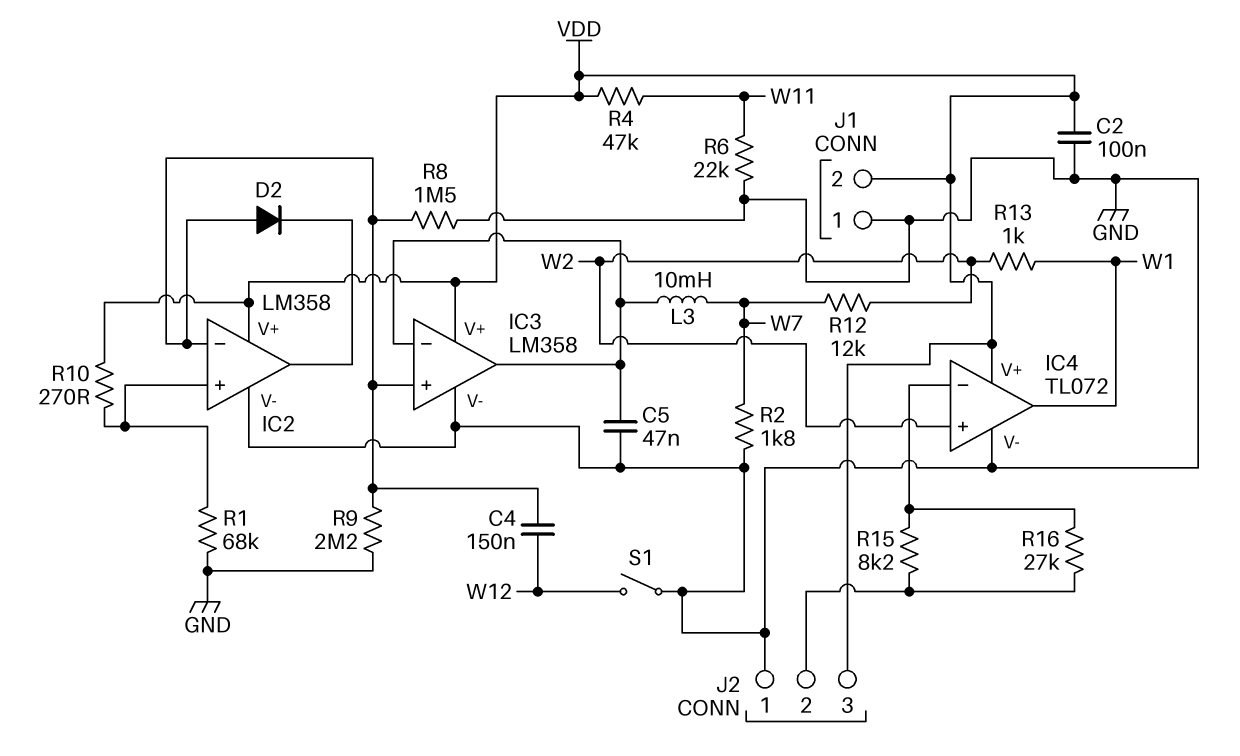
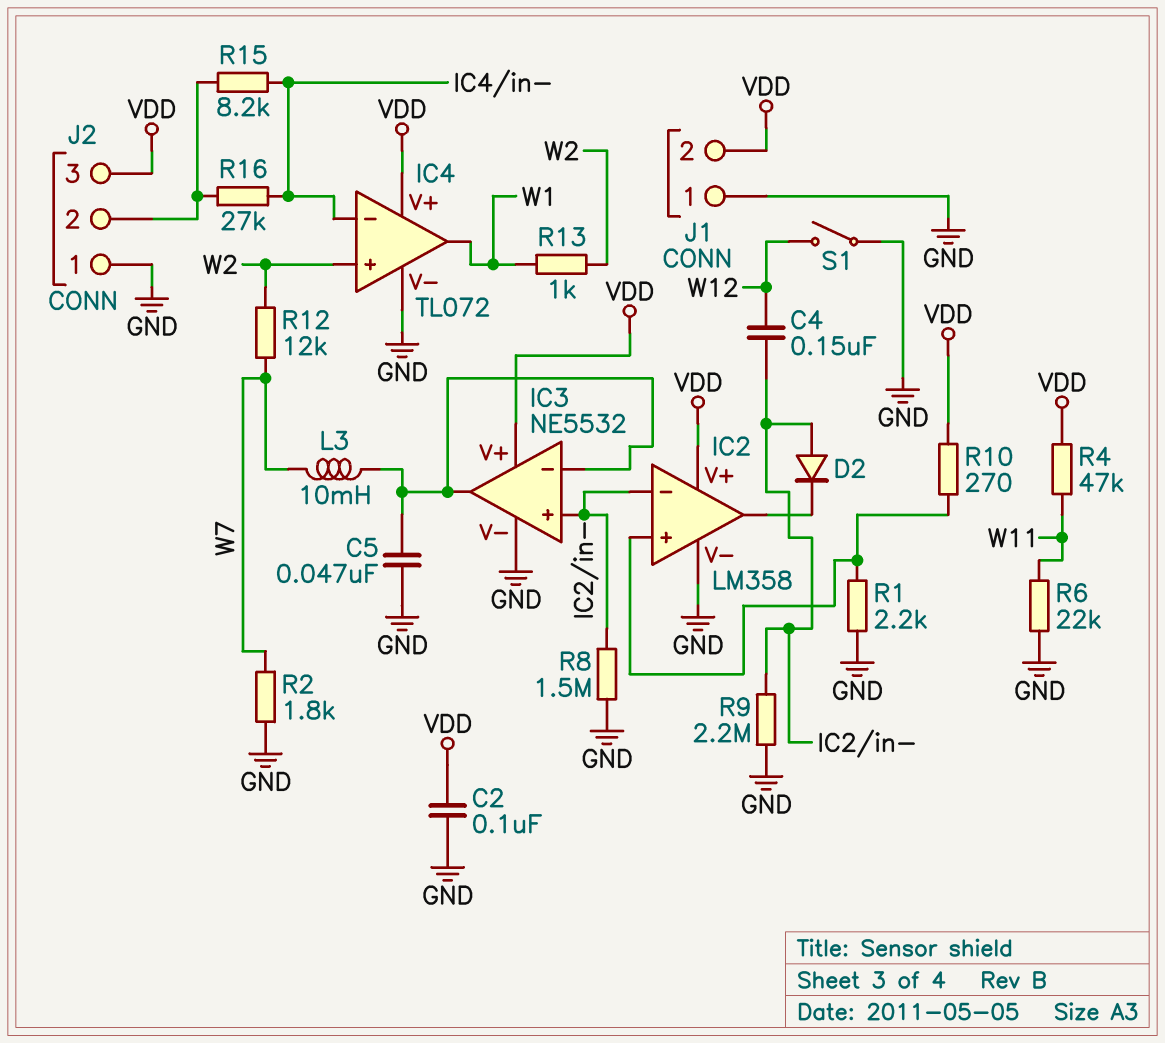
IC3: LM358 -> NE5532
R1: 68k (GND, IC2/in+) -> 2.2k (GND, IC2/in+)

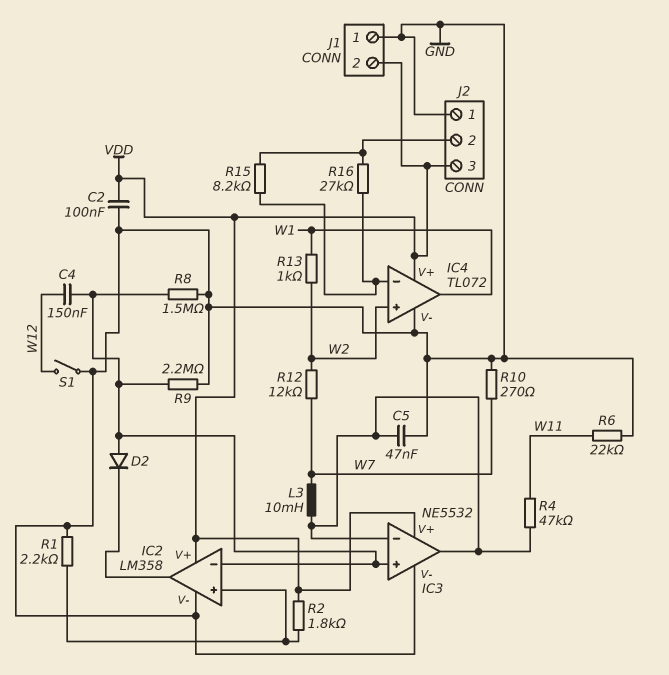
R2: 1.8k (GND, W7) -> 1.8k (IC2/in+, VDD)
R4: 47k (VDD, W11) -> 47k (IC3/in-, W11)
R10: 270 (IC2/in+, VDD) -> 270 (GND, W7)

